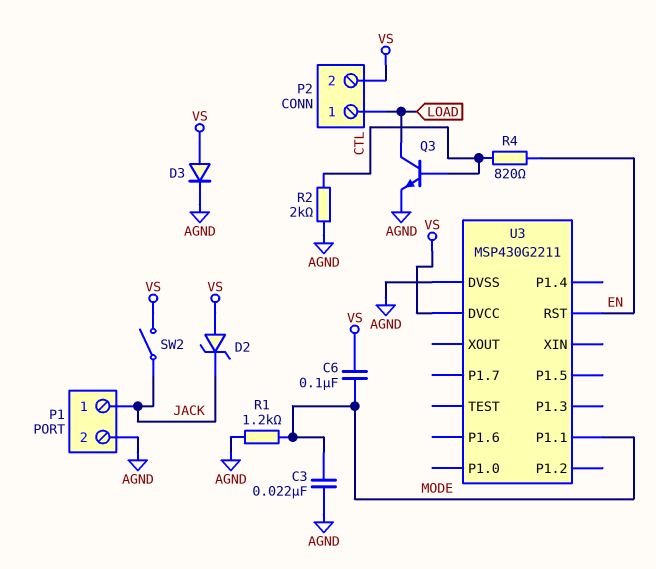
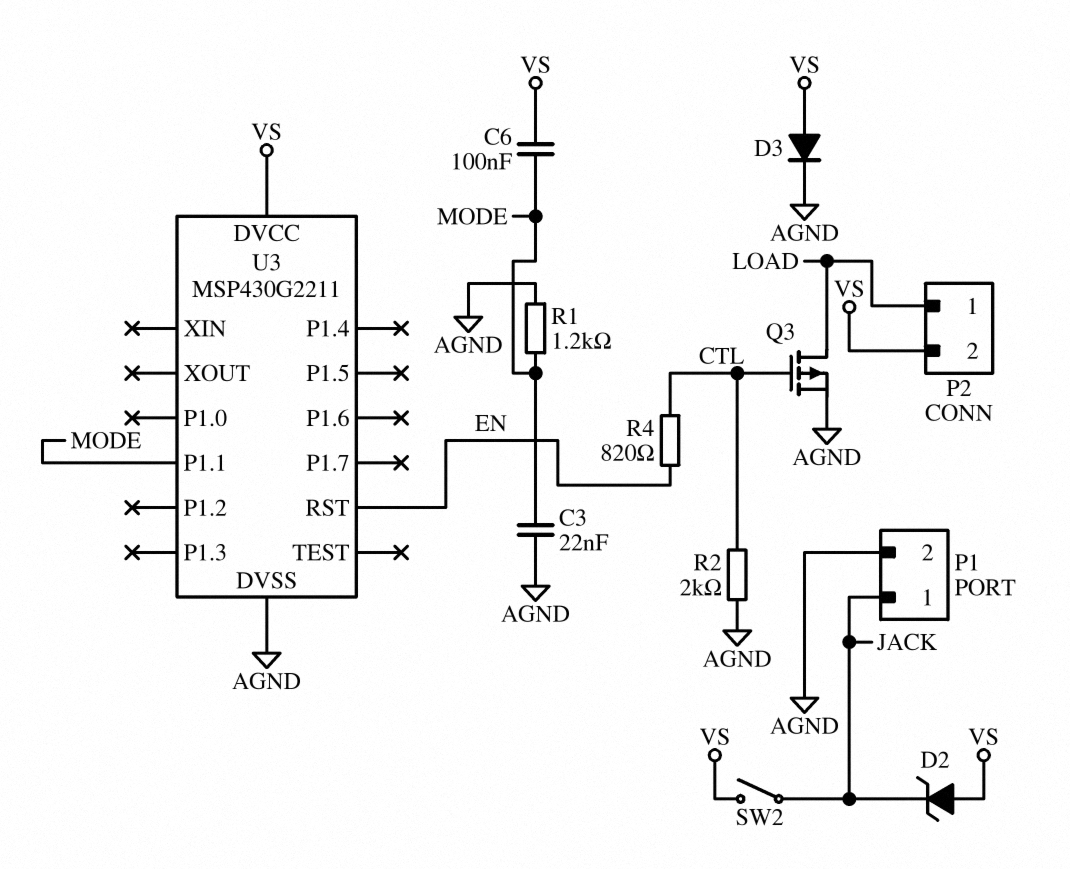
Q3: NPN (B CTL, C LOAD, E AGND) -> PMOS (G CTL, D LOAD, S AGND)

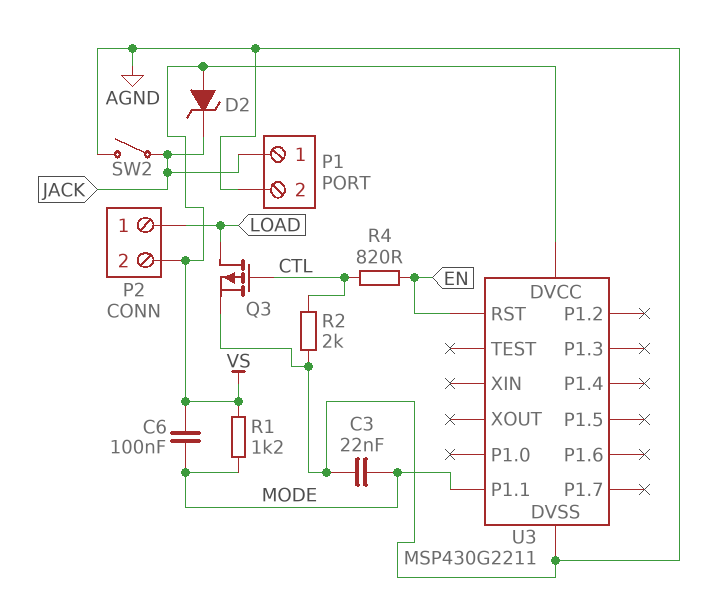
D3: diode (A VS, K AGND) -> none
R1: 1.2k (AGND, MODE) -> 1.2k (MODE, VS)
SW2: switch (JACK, VS) -> switch (AGND, JACK)

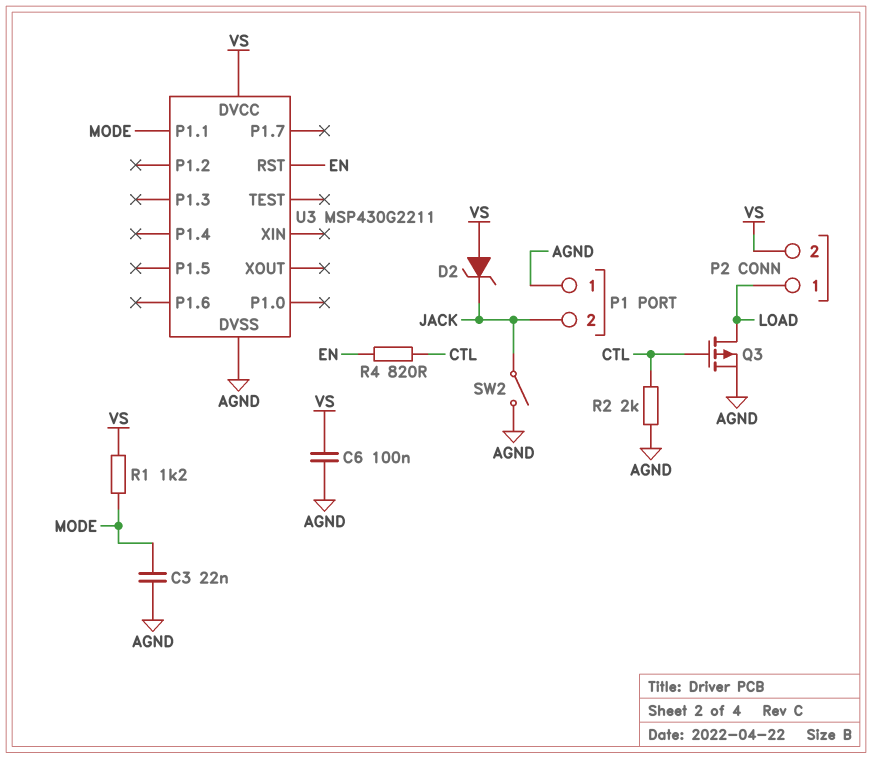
C6: 100nF (MODE, VS) -> 100nF (AGND, VS)
P1 pin 1: JACK -> AGND
P1 pin 2: AGND -> JACK

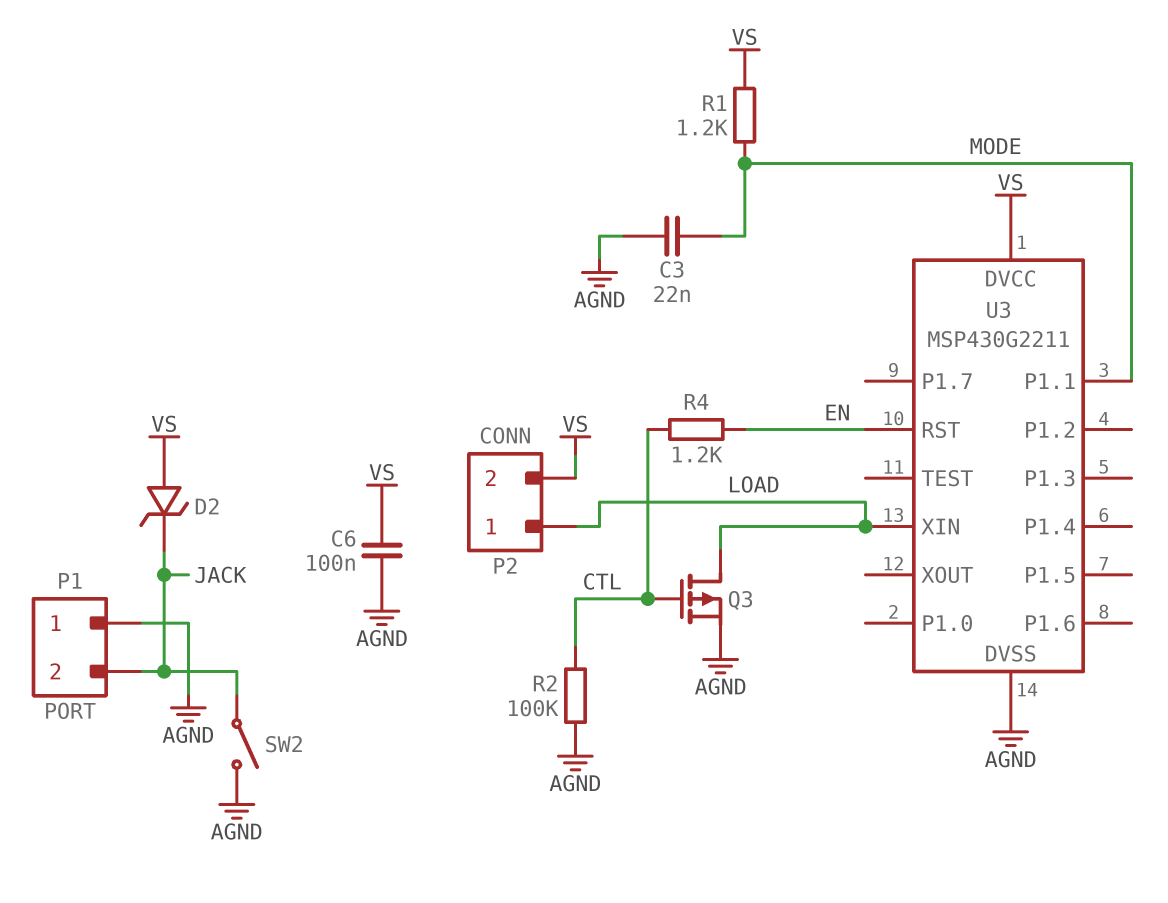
R2: 2k (AGND, CTL) -> 100k (AGND, CTL)
R4: 820 (CTL, EN) -> 1.2k (CTL, EN)
U3 pin XIN: none -> LOAD

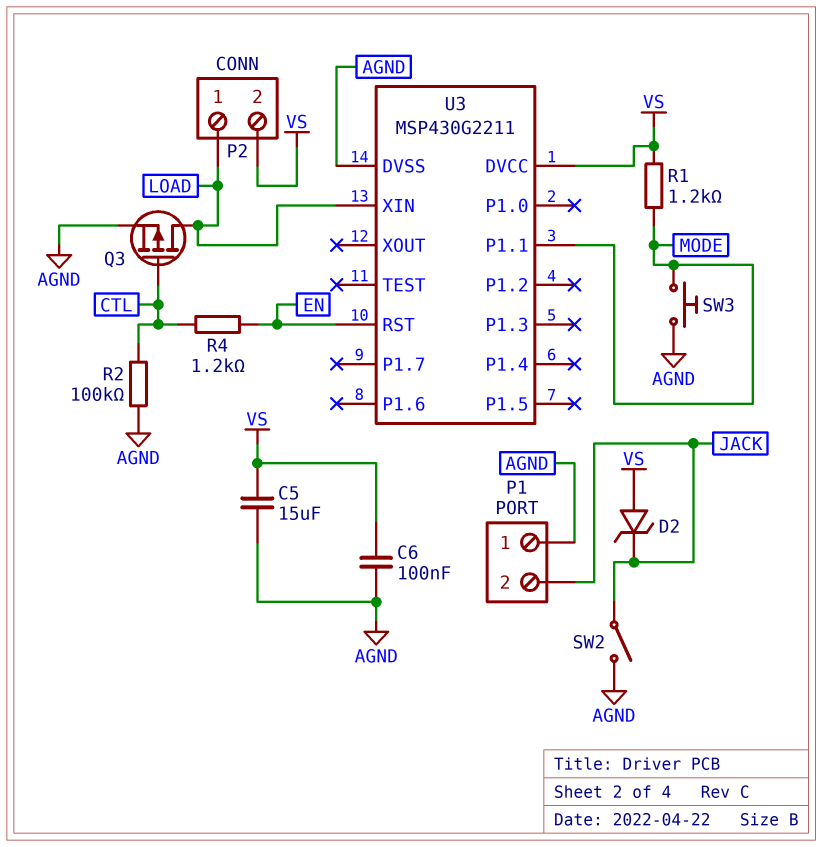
C3: 22nF (AGND, MODE) -> none
C5: none -> 15uF (AGND, VS)
SW3: none -> button (AGND, MODE)

